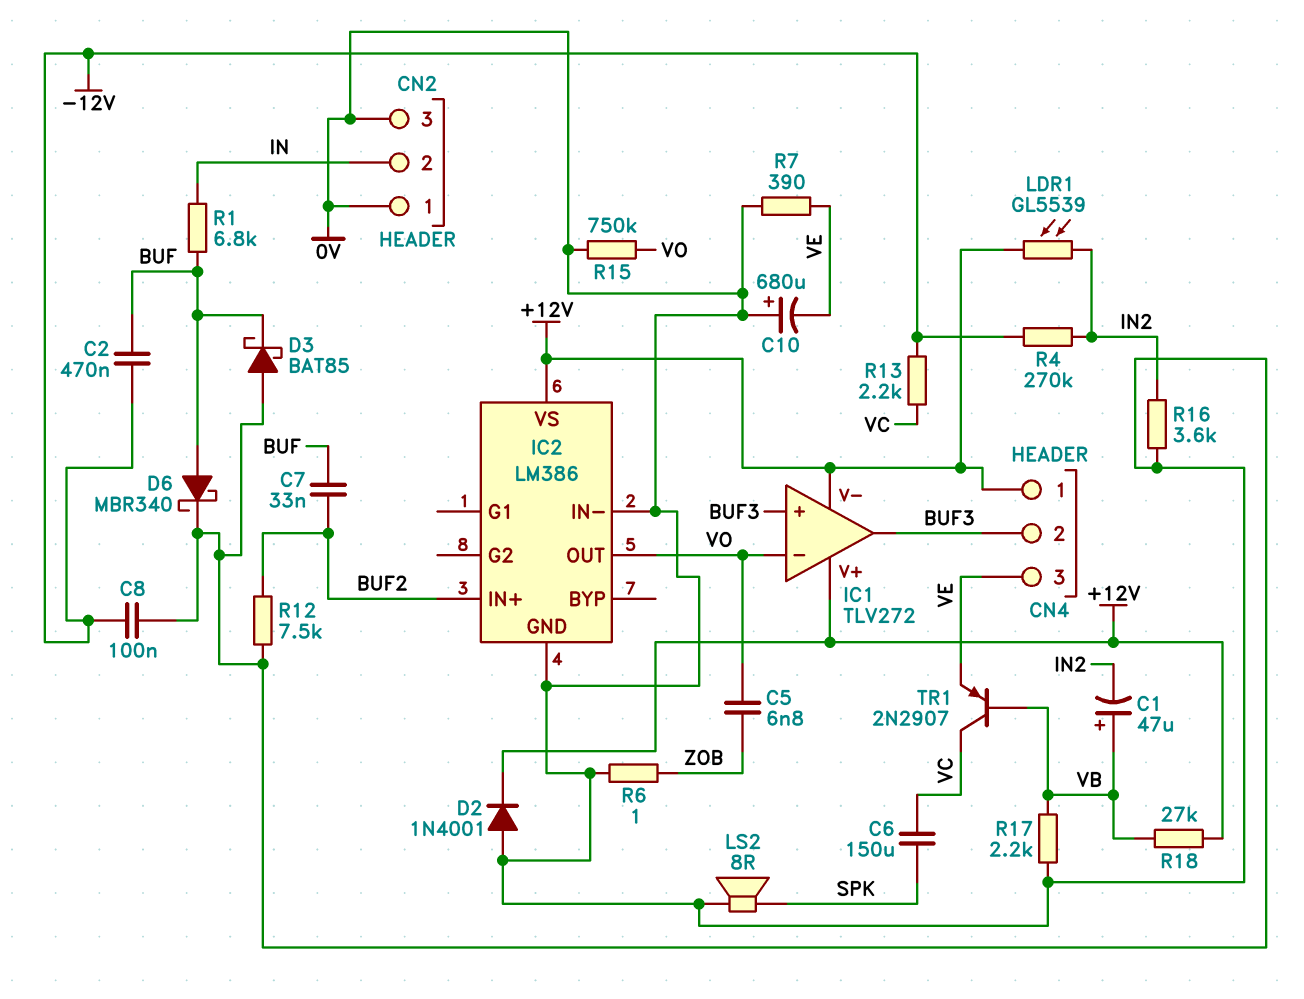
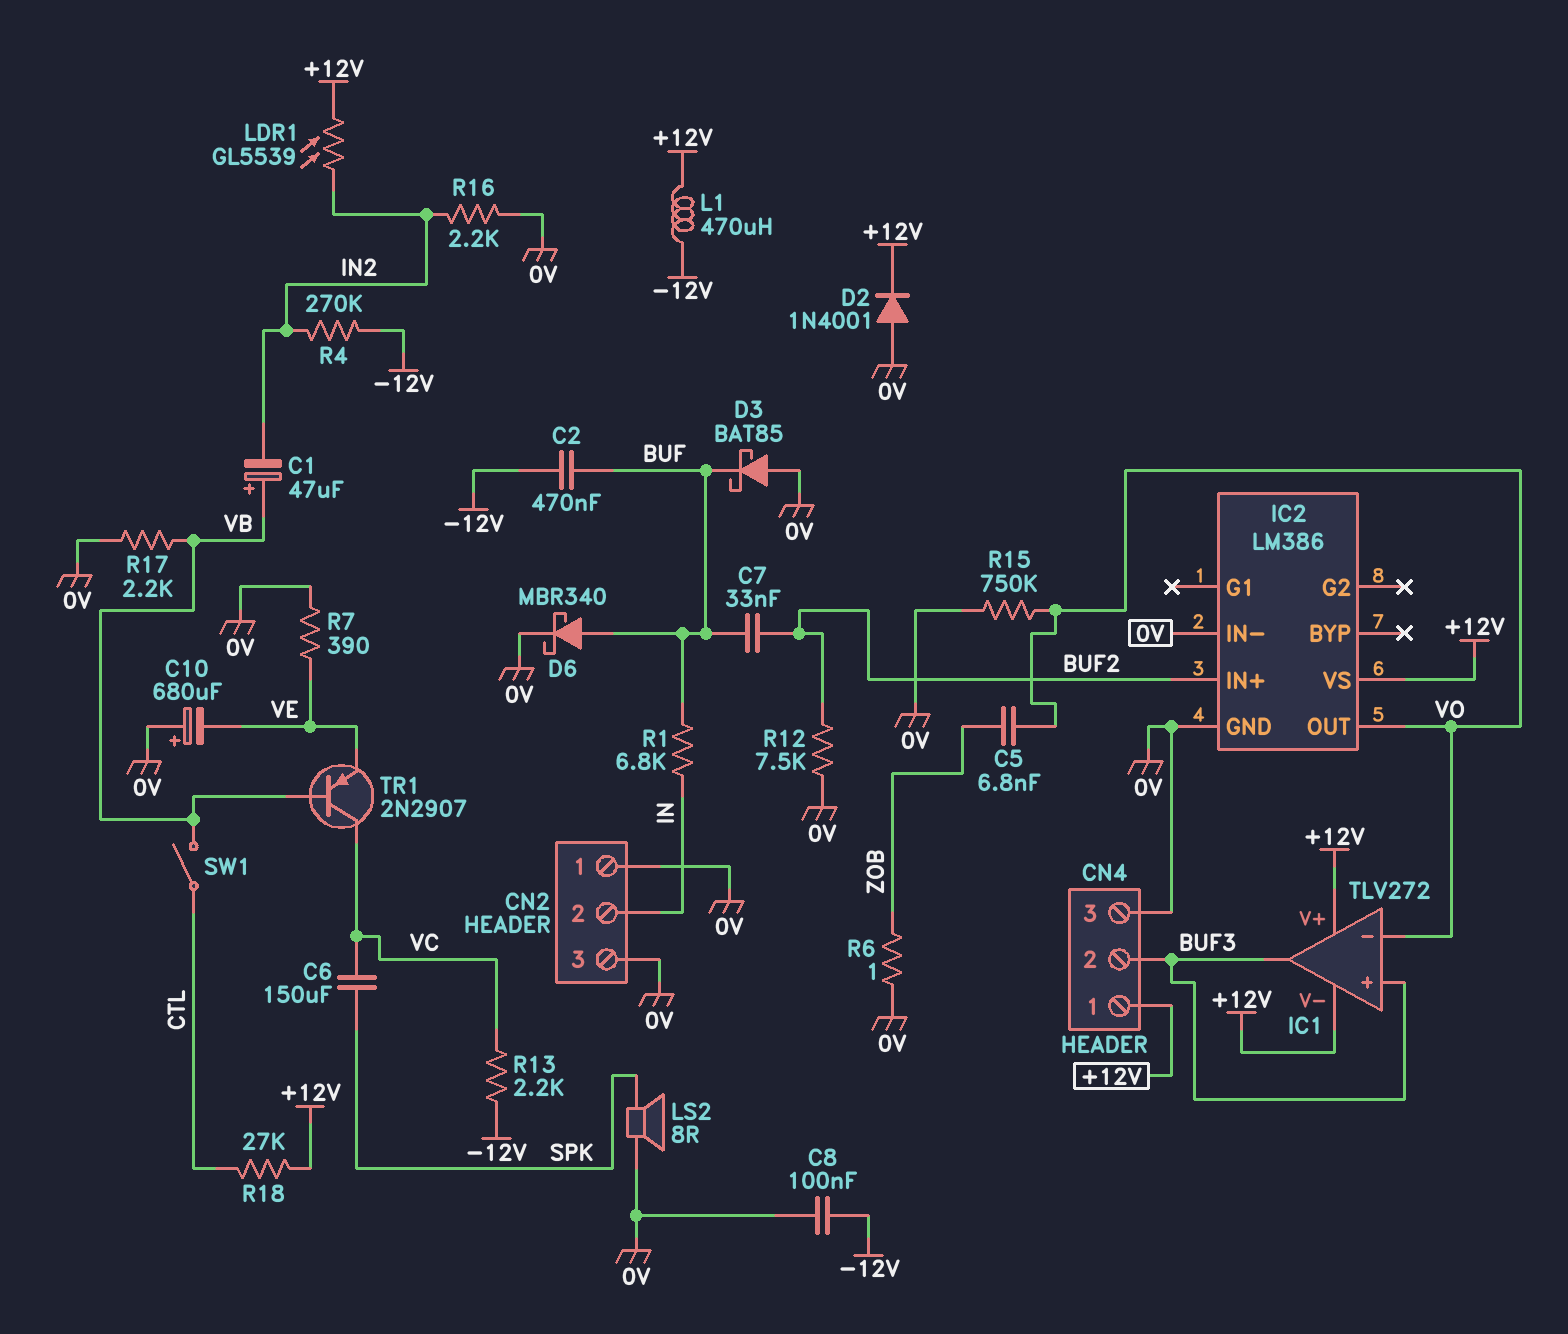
CN4 pin 3: VE -> 0V
L1: none -> 470uH (+12V, -12V)
R16: 3.6k (0V, IN2) -> 2.2k (0V, IN2)
R18: 27k (+12V, VB) -> 27k (+12V, CTL)
SW1: none -> switch (CTL, VB)

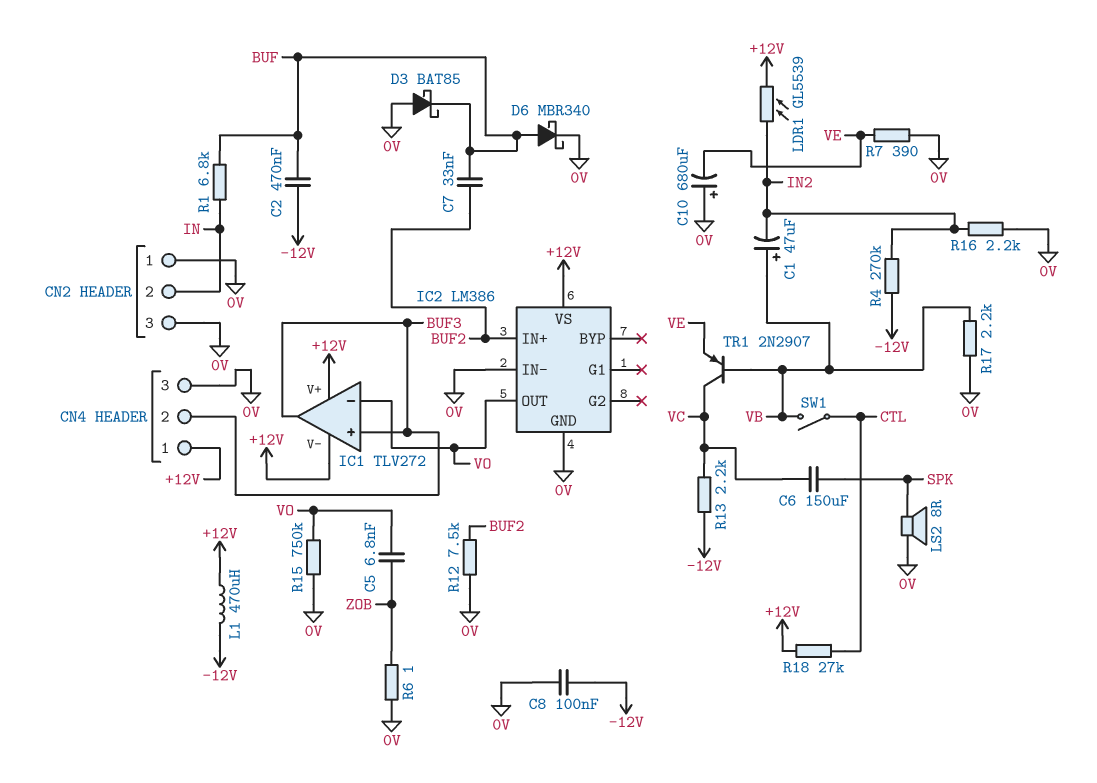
D2: diode 1N4001 (A 0V, K +12V) -> none

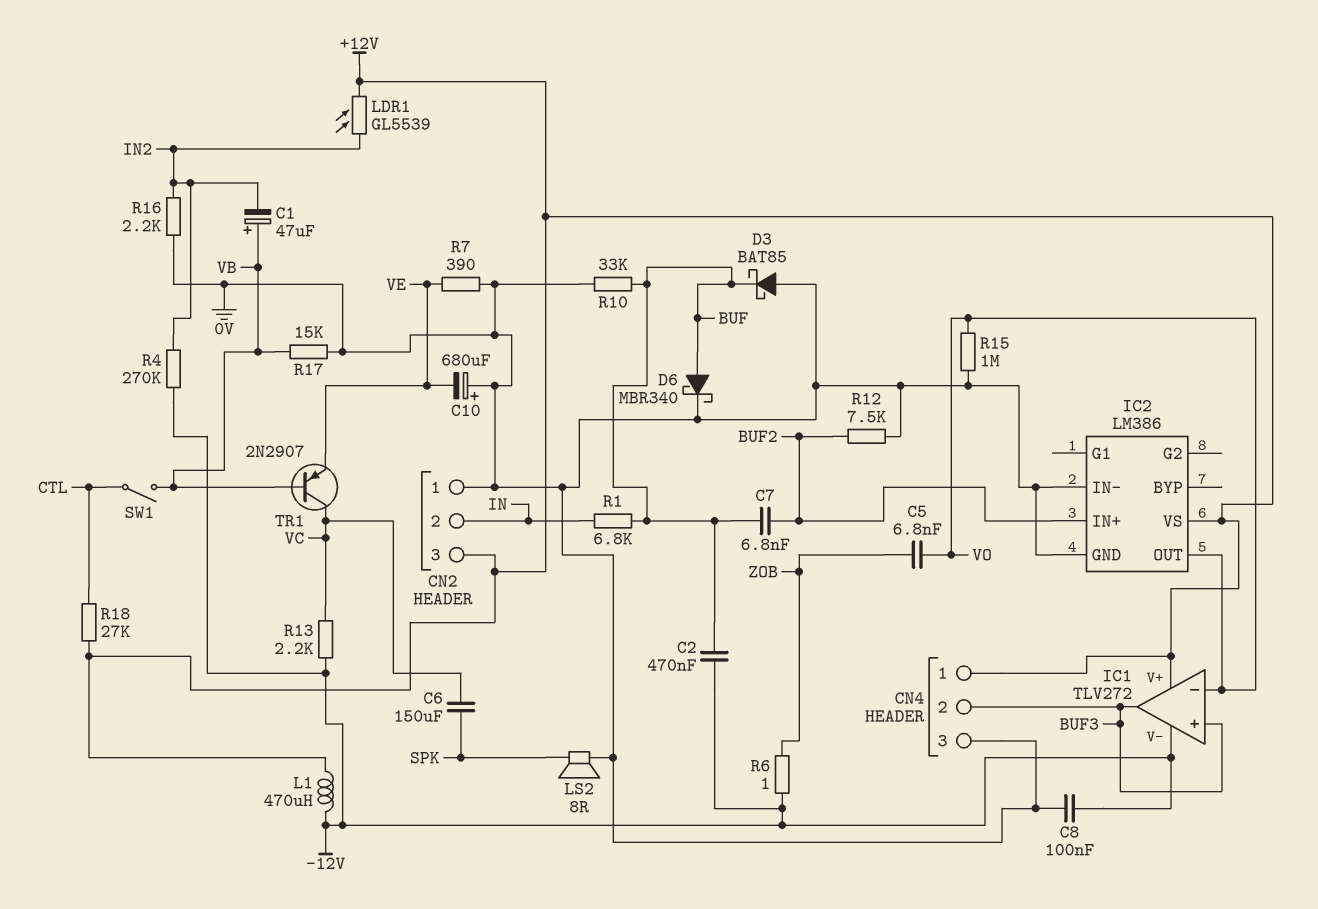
C7: 33nF (BUF, BUF2) -> 6.8nF (BUF, BUF2)
CN2 pin 3: 0V -> +12V
IC1 pin V-: +12V -> -12V
R6: 1 (0V, ZOB) -> 1 (-12V, ZOB)
R10: none -> 33k (0V, BUF)
R15: 750k (0V, VO) -> 1M (0V, VO)
R17: 2.2k (0V, VB) -> 15k (0V, VB)

